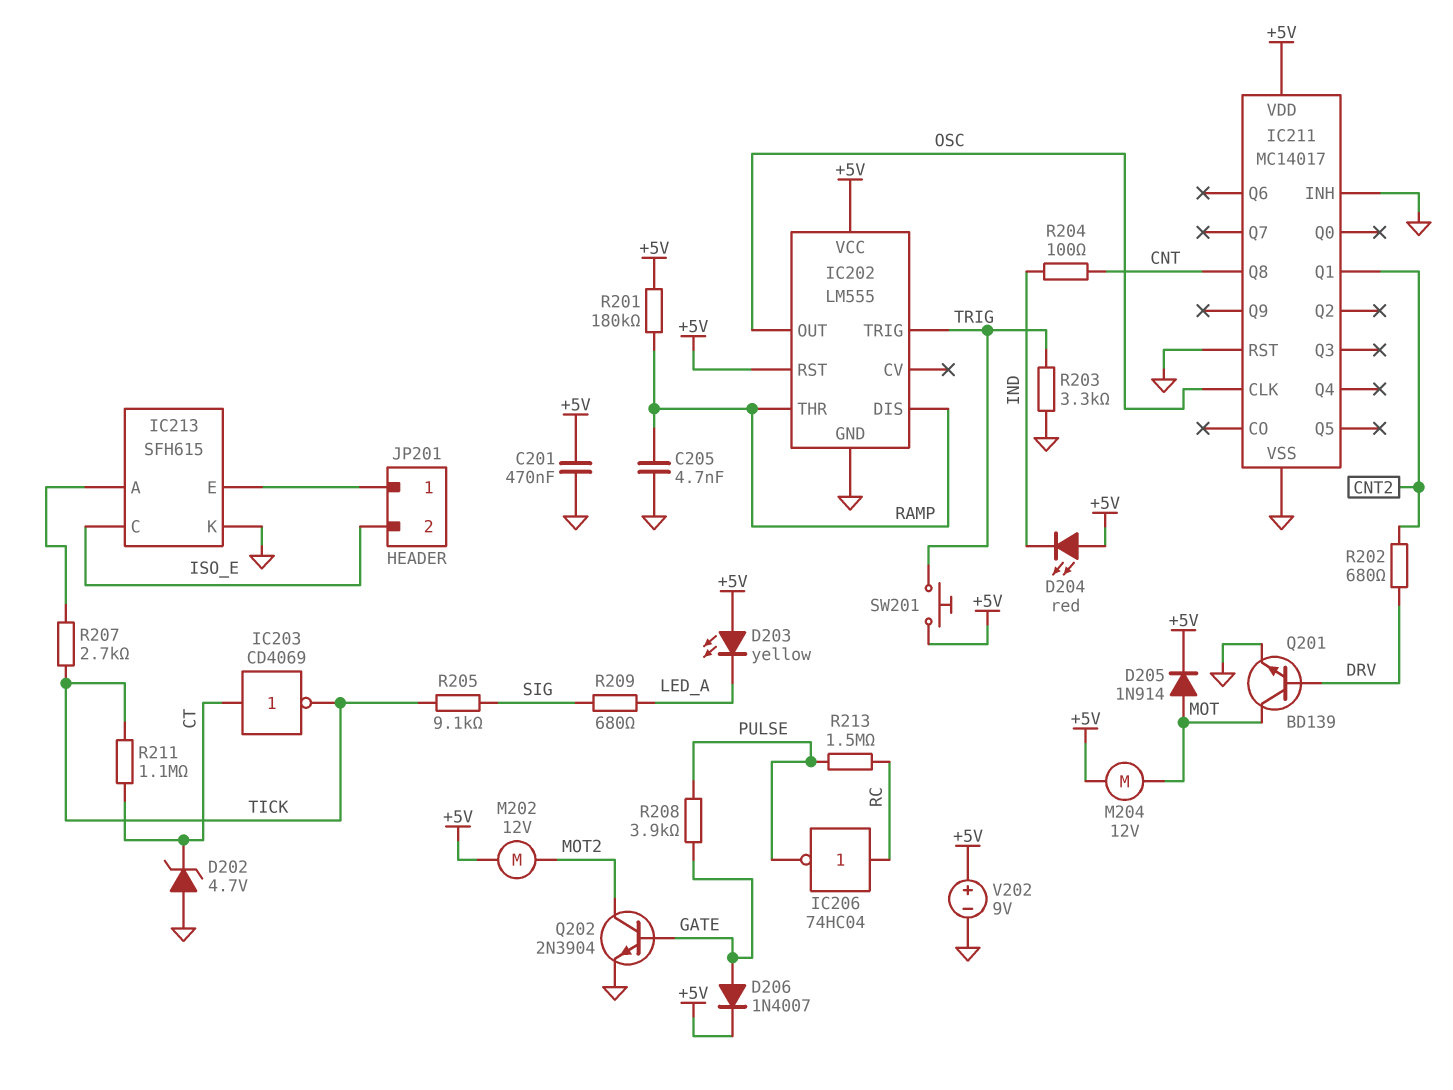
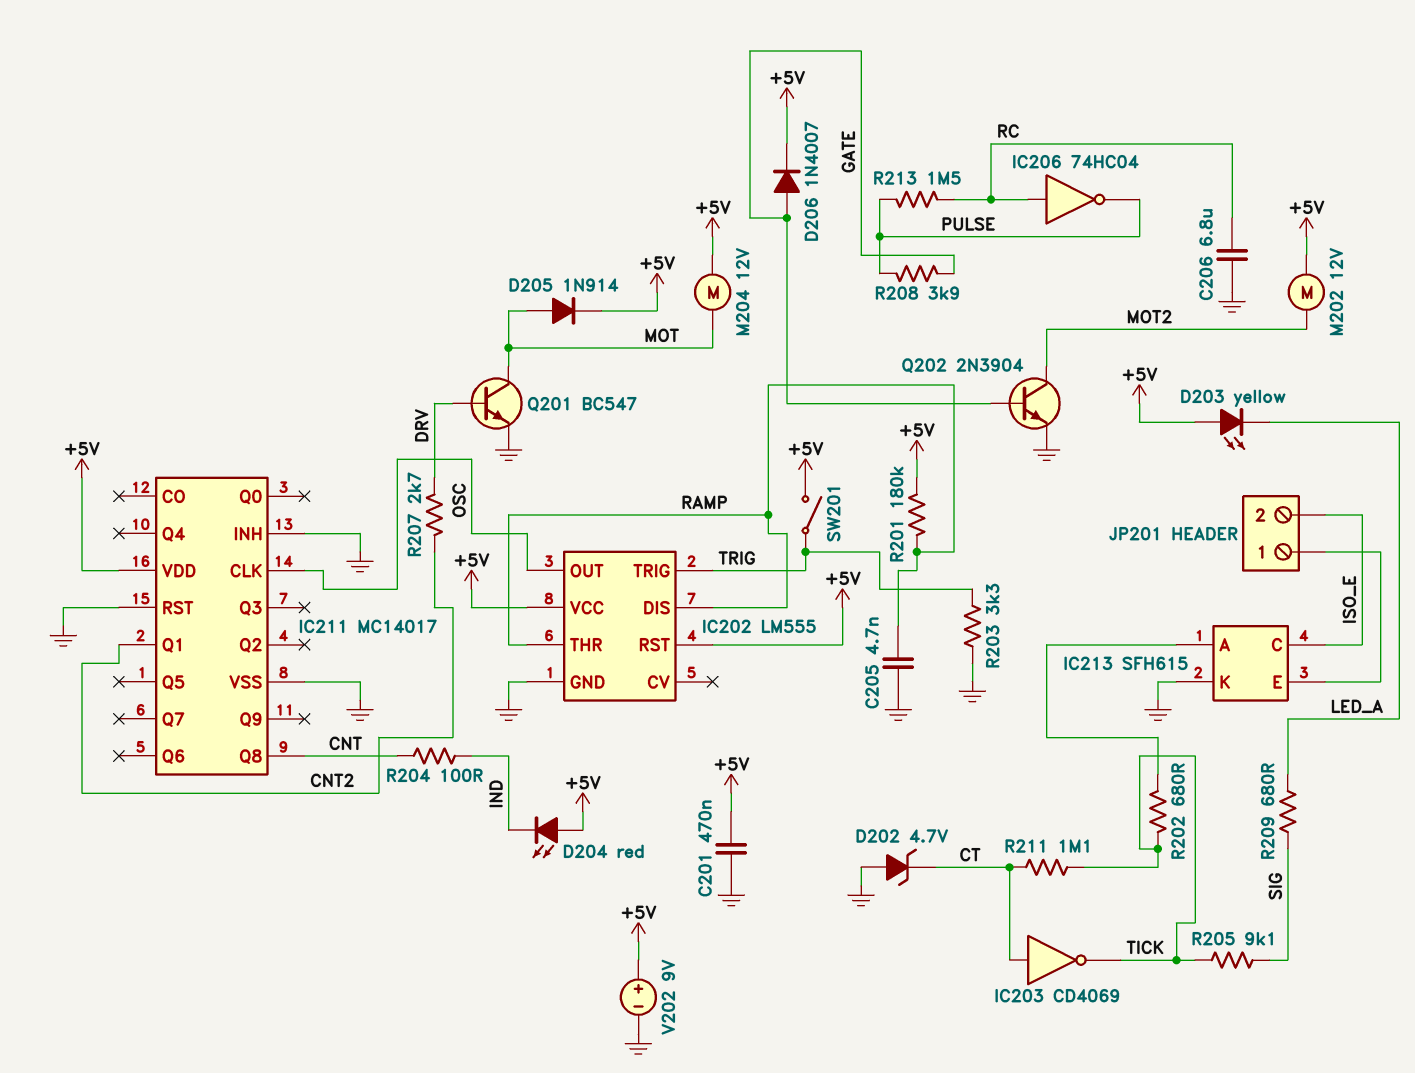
C206: none -> 6.8uF (GND, RC)
Q201: NPN BD139 (B DRV, C MOT, E GND) -> NPN BC547 (B DRV, C MOT, E GND)
R202: 680 (CNT2, DRV) -> 680 (IC213/A, TICK)
R207: 2.7k (IC213/A, TICK) -> 2.7k (CNT2, DRV)
SW201: button (+5V, TRIG) -> switch (+5V, TRIG)

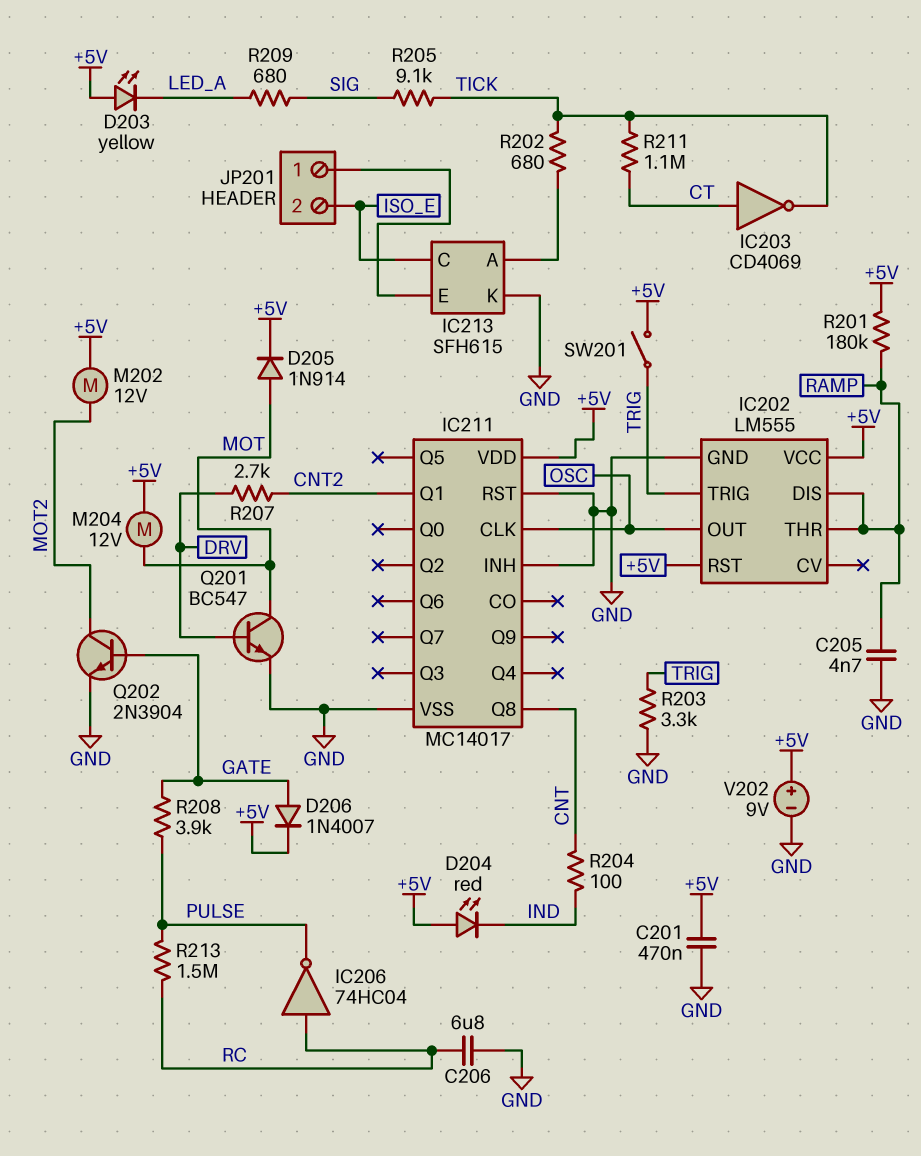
D202: zener 4.7V (A GND, K CT) -> none

